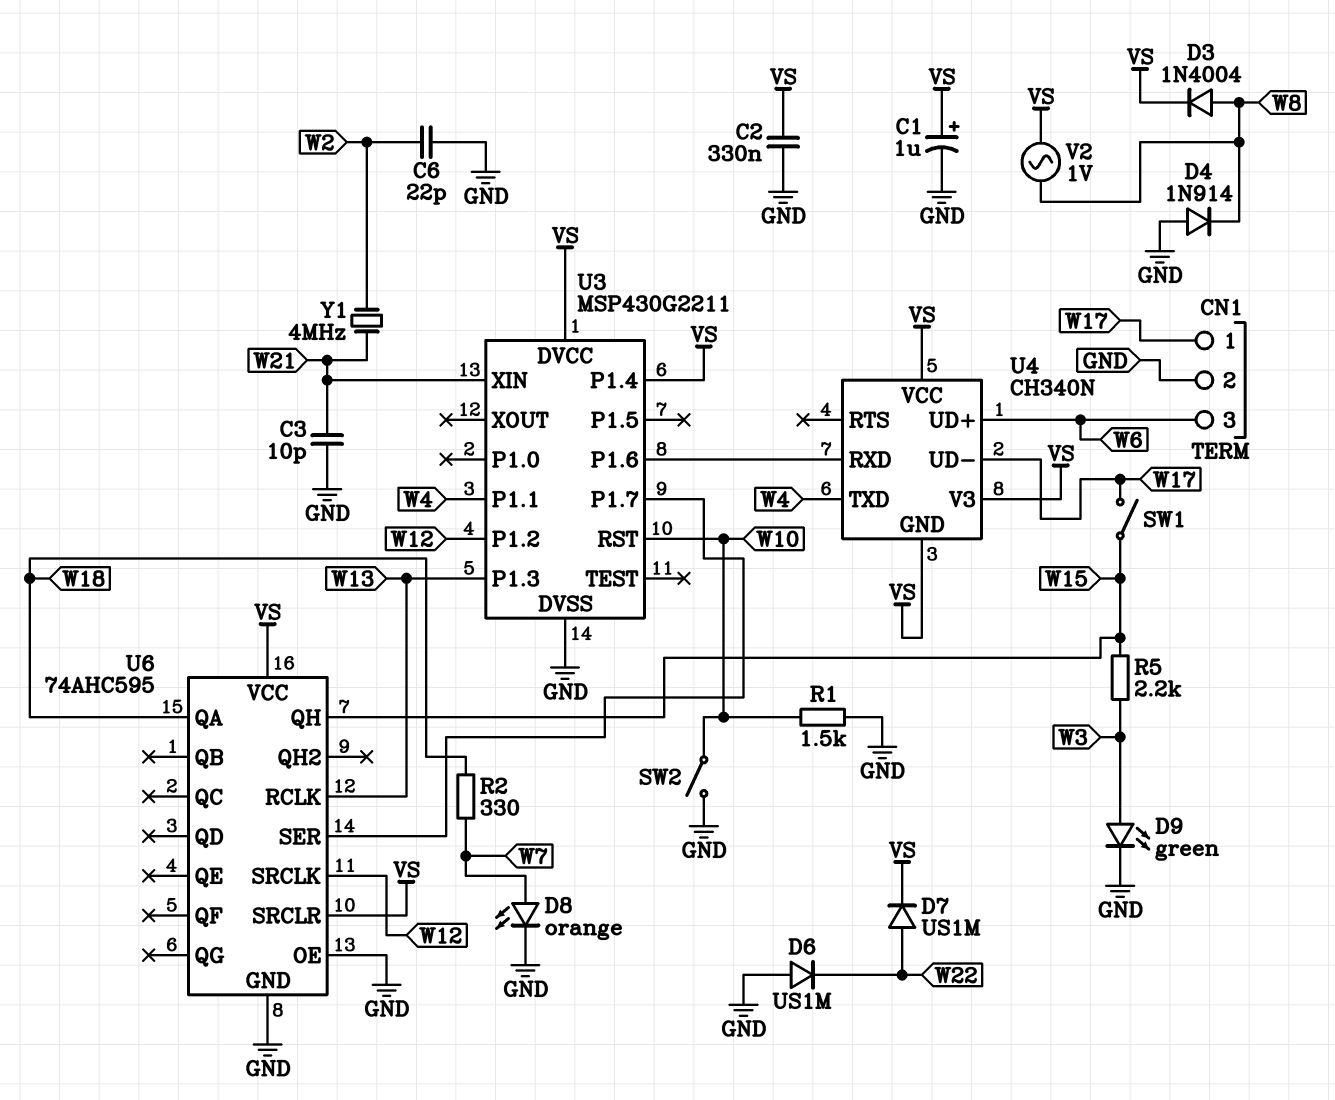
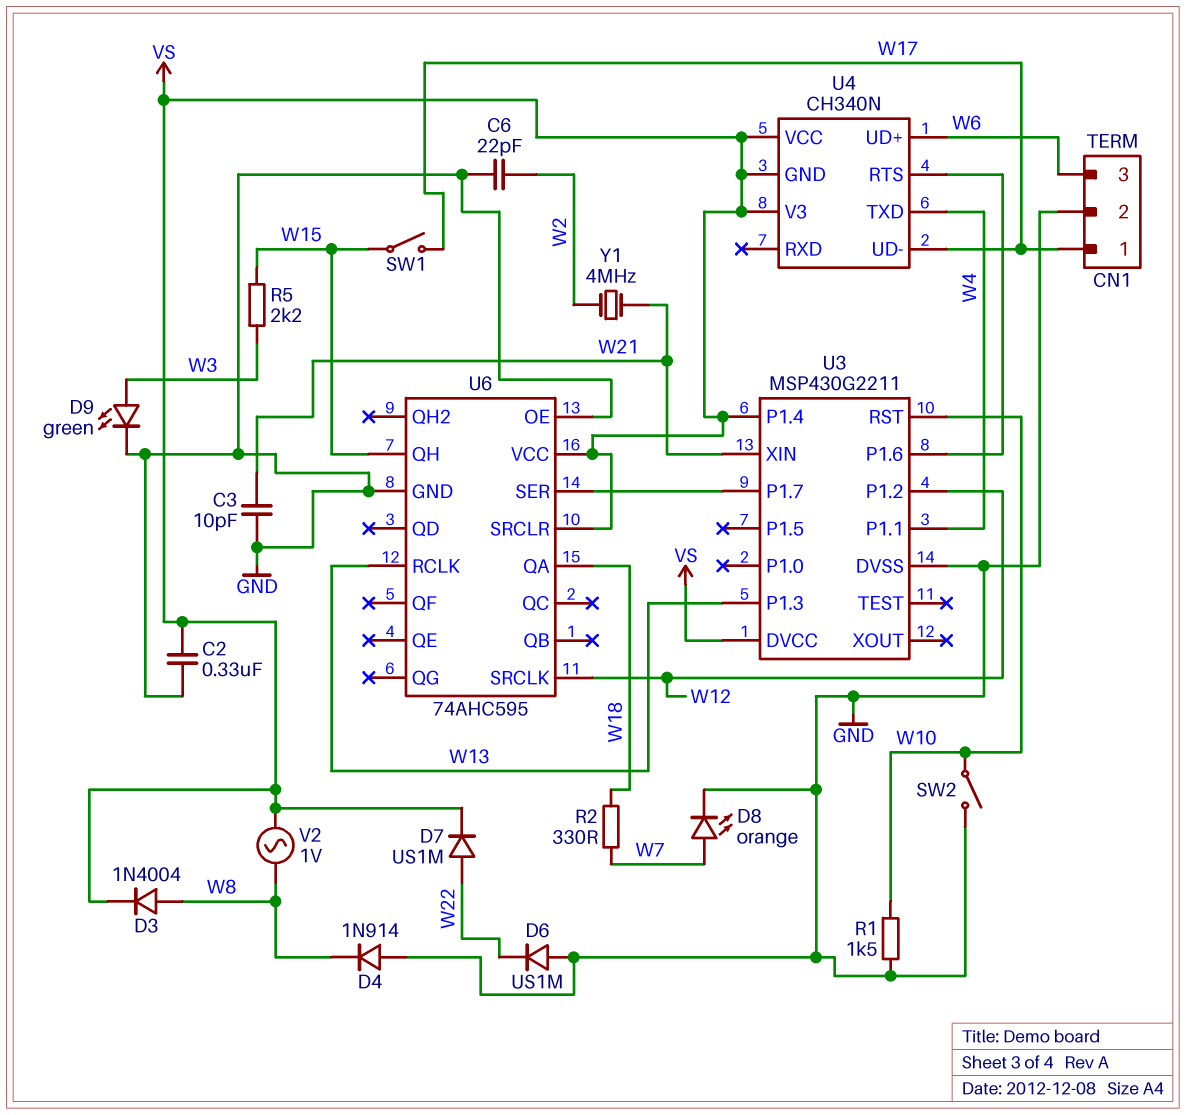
C1: 1uF (plus VS, minus GND) -> none
U4 pin RTS: none -> U3/P1.6
U4 pin RXD: U3/P1.6 -> none

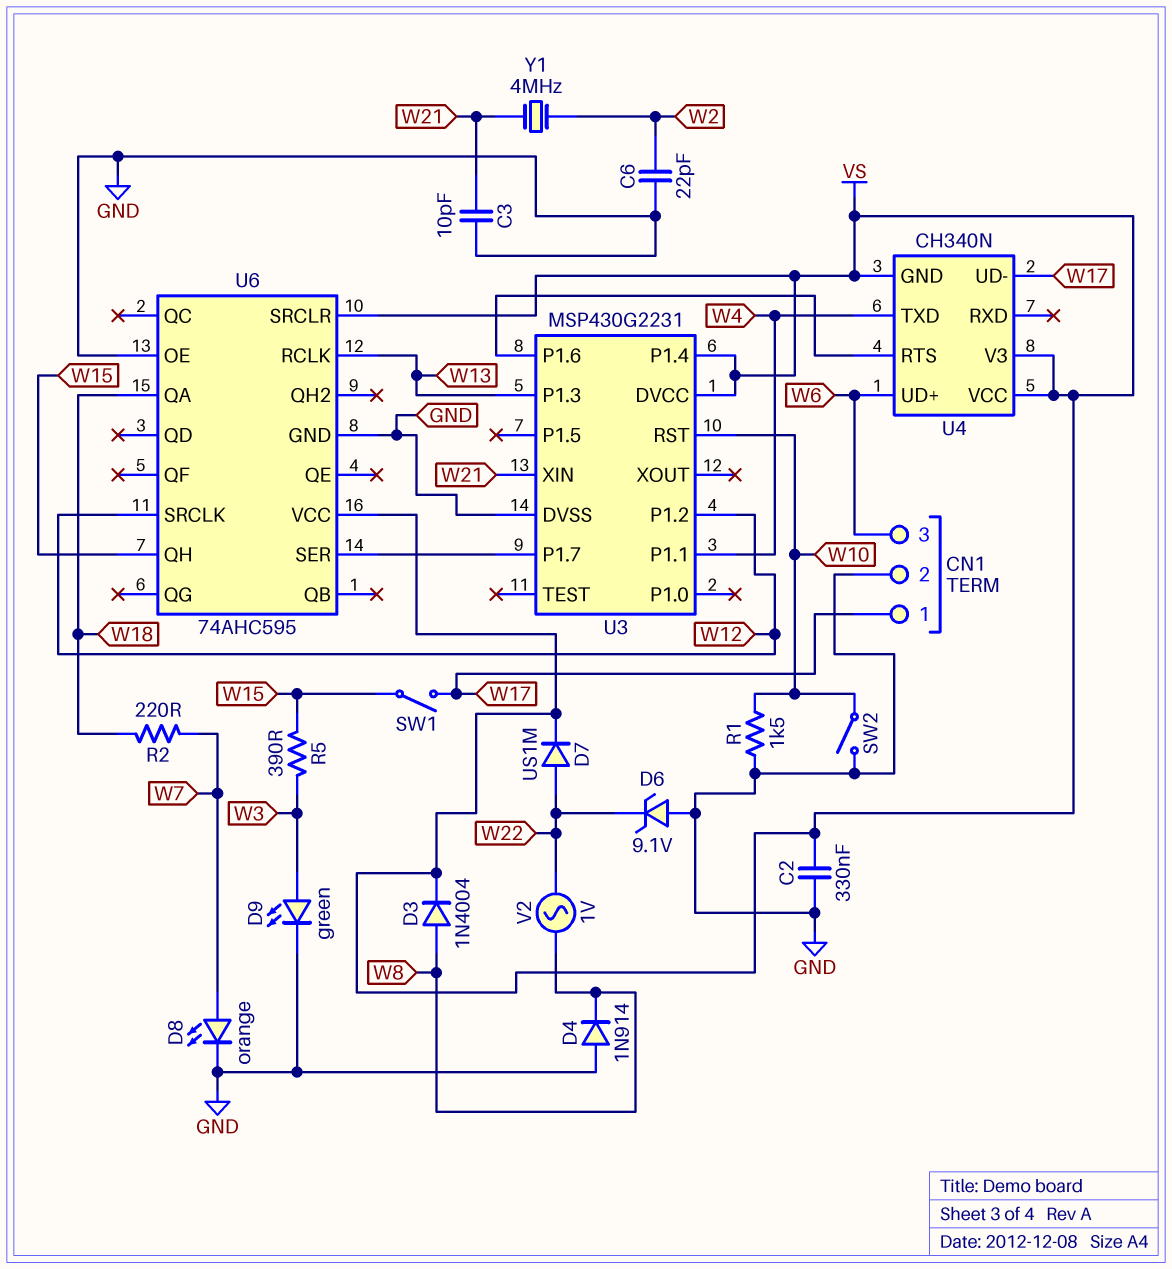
D6: diode US1M (A GND, K W22) -> zener 9.1V (A GND, K W22)
R2: 330 (W7, W18) -> 220 (W7, W18)
R5: 2.2k (W3, W15) -> 390 (W3, W15)
U3: MSP430G2211 -> MSP430G2231
V2: AC 1V (VS, W8) -> AC 1V (W8, W22)

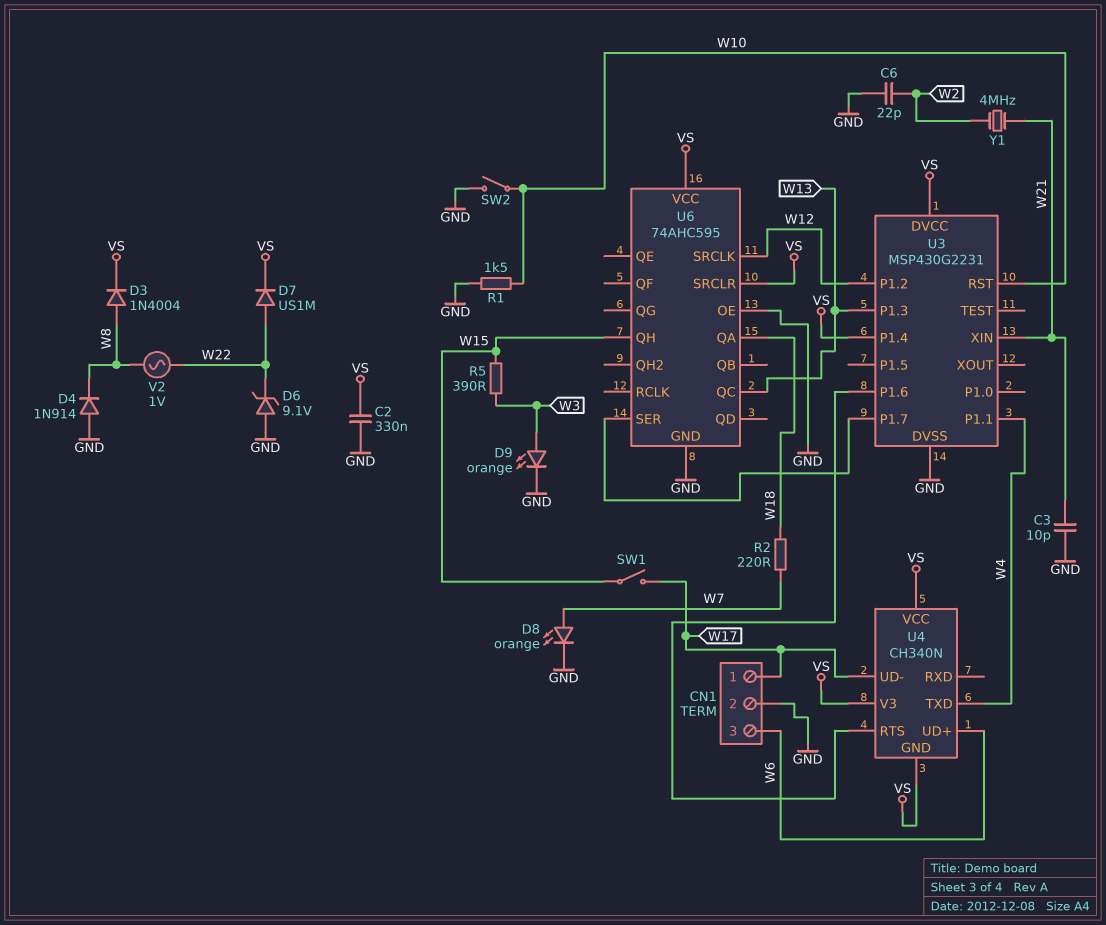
D9: LED green (A W3, K GND) -> LED orange (A W3, K GND)
U6 pin QC: none -> W13
U6 pin RCLK: W13 -> none

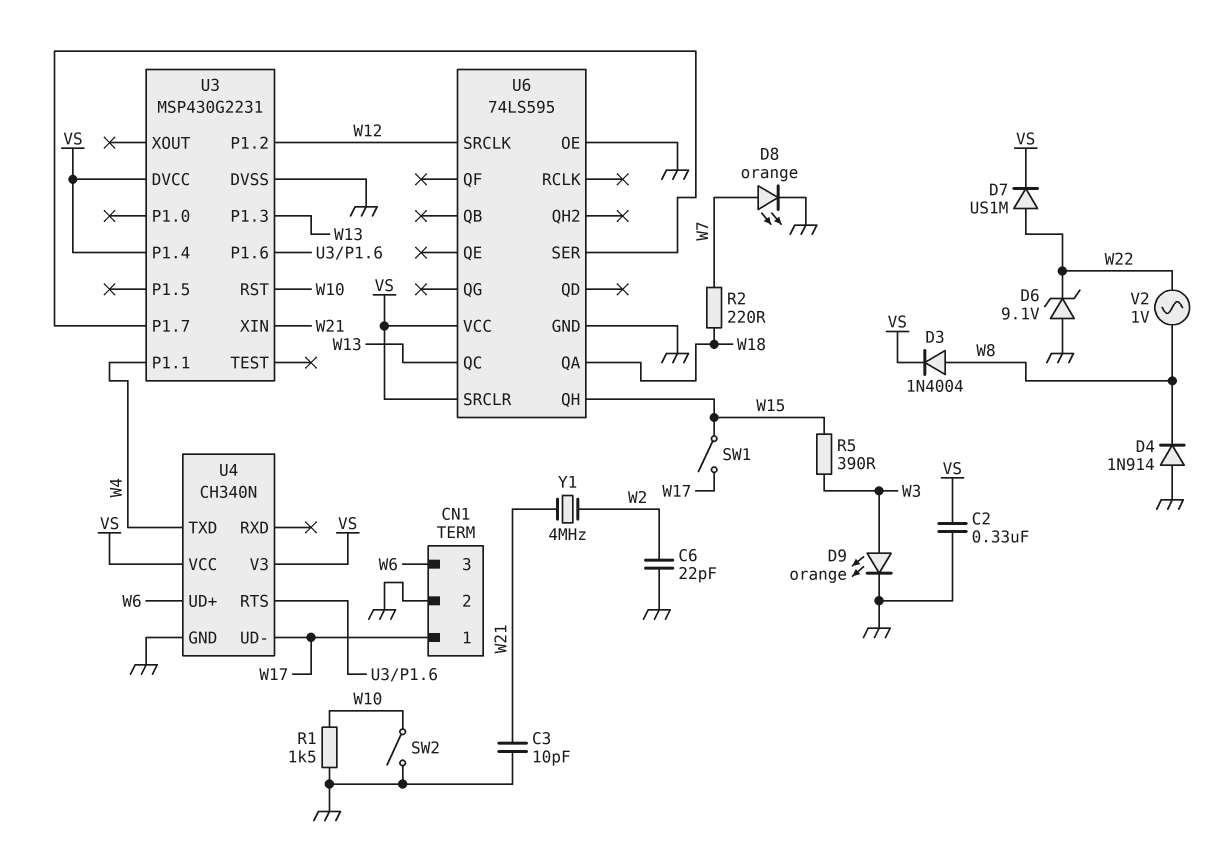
U4 pin GND: VS -> GND
U6: 74AHC595 -> 74LS595

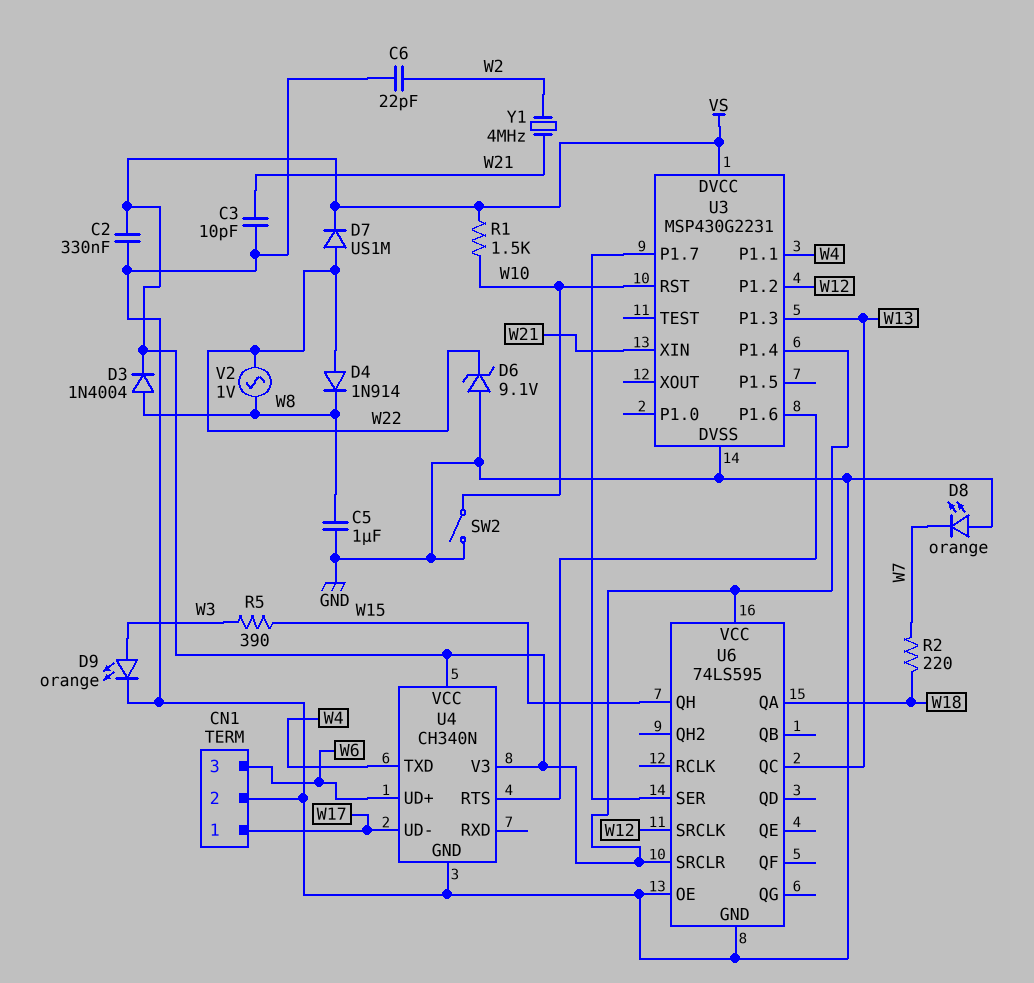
C5: none -> 1uF (GND, W8)
D4: diode 1N914 (A GND, K W8) -> diode 1N914 (A W22, K W8)
D8: LED orange (A W7, K GND) -> LED orange (A GND, K W7)
R1: 1.5k (GND, W10) -> 1.5k (VS, W10)
SW1: switch (W15, W17) -> none

